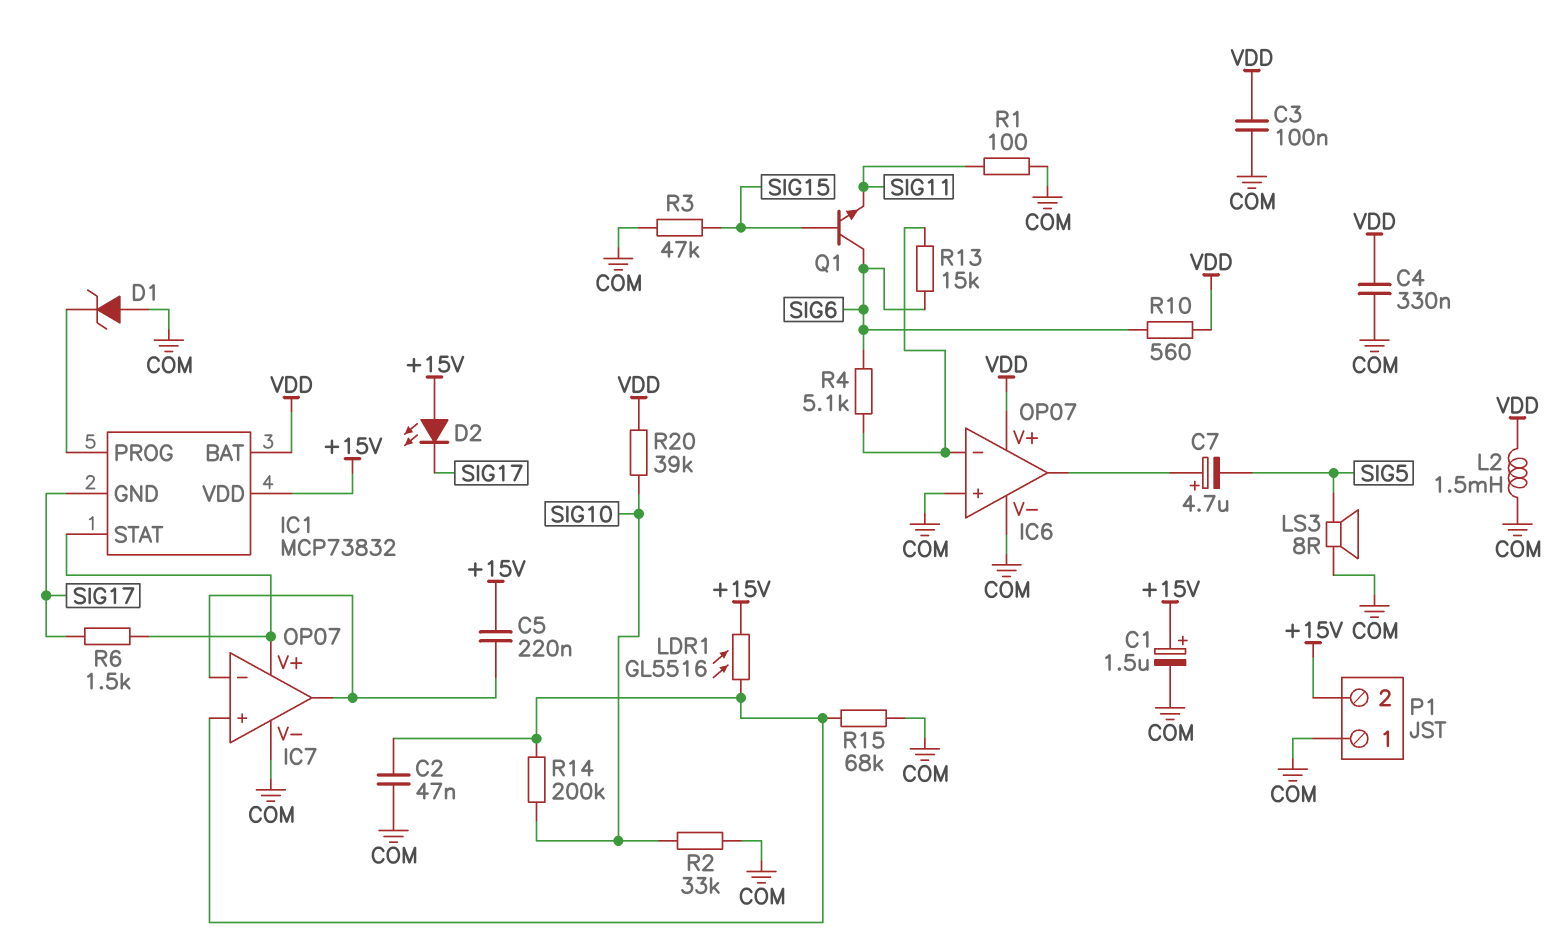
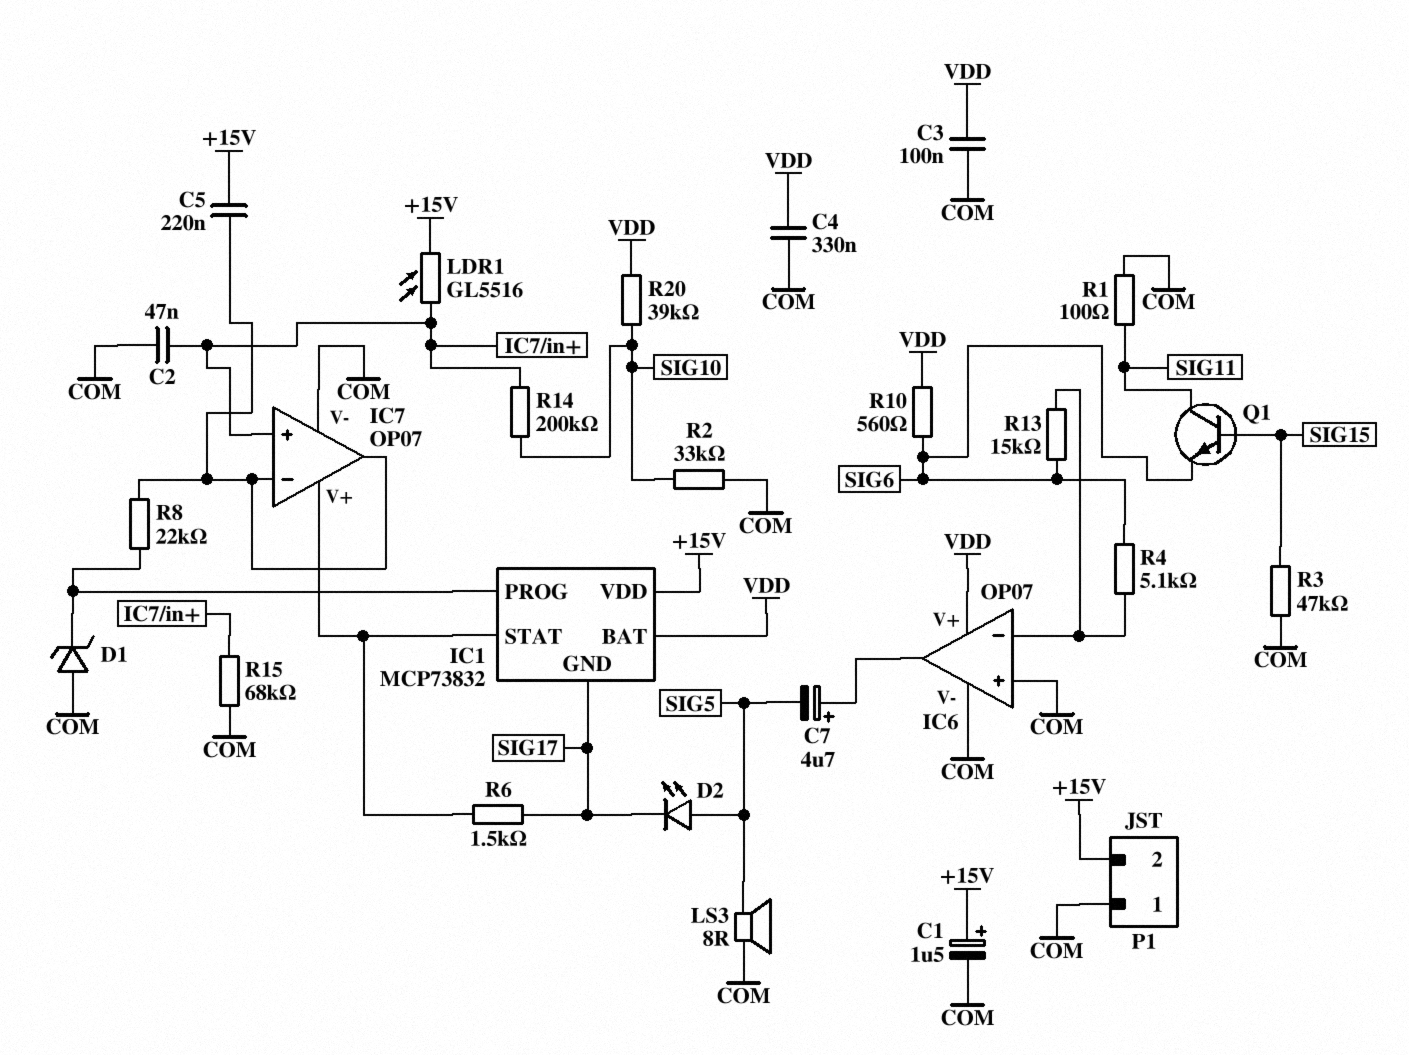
D2: LED (A +15V, K SIG17) -> LED (A SIG5, K SIG17)
L2: 1.5mH (COM, VDD) -> none
Q1: NPN (B SIG15, C SIG6, E SIG11) -> NPN (B SIG15, C SIG11, E SIG6)
R8: none -> 22k (IC1/PROG, IC7/in-)

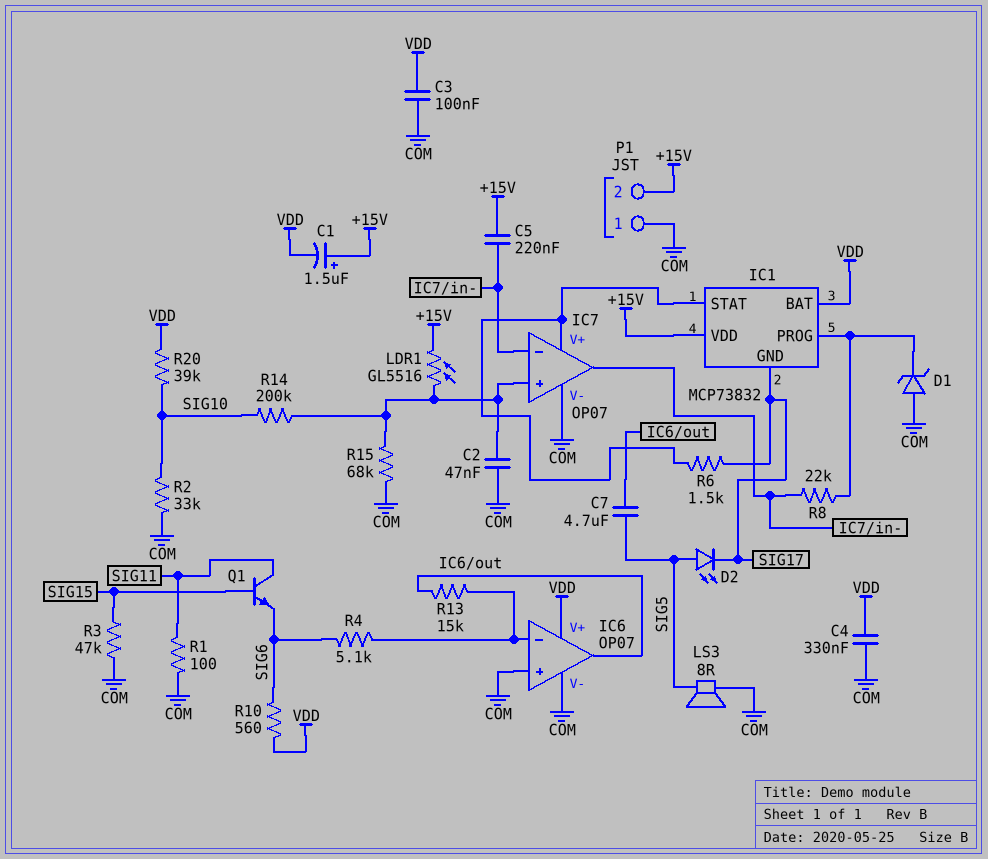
C1: 1.5uF (plus +15V, minus COM) -> 1.5uF (plus +15V, minus VDD)
C7: 4.7uF (plus IC6/out, minus SIG5) -> 4.7uF (IC6/out, SIG5)
R13: 15k (IC6/in-, SIG6) -> 15k (IC6/in-, IC6/out)

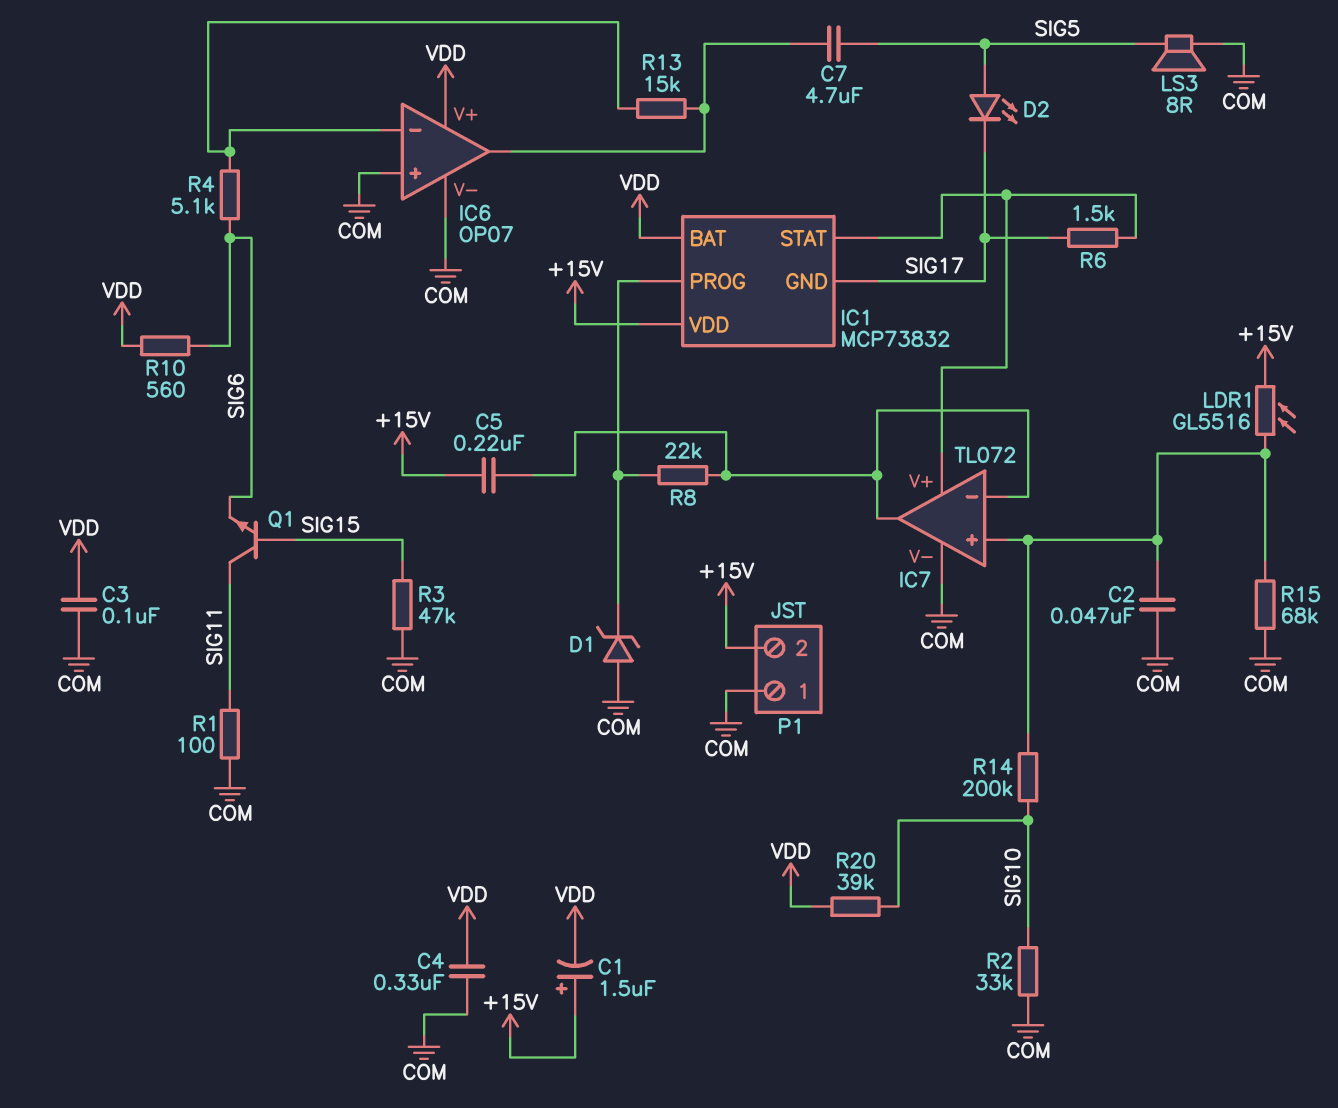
IC7: OP07 -> TL072

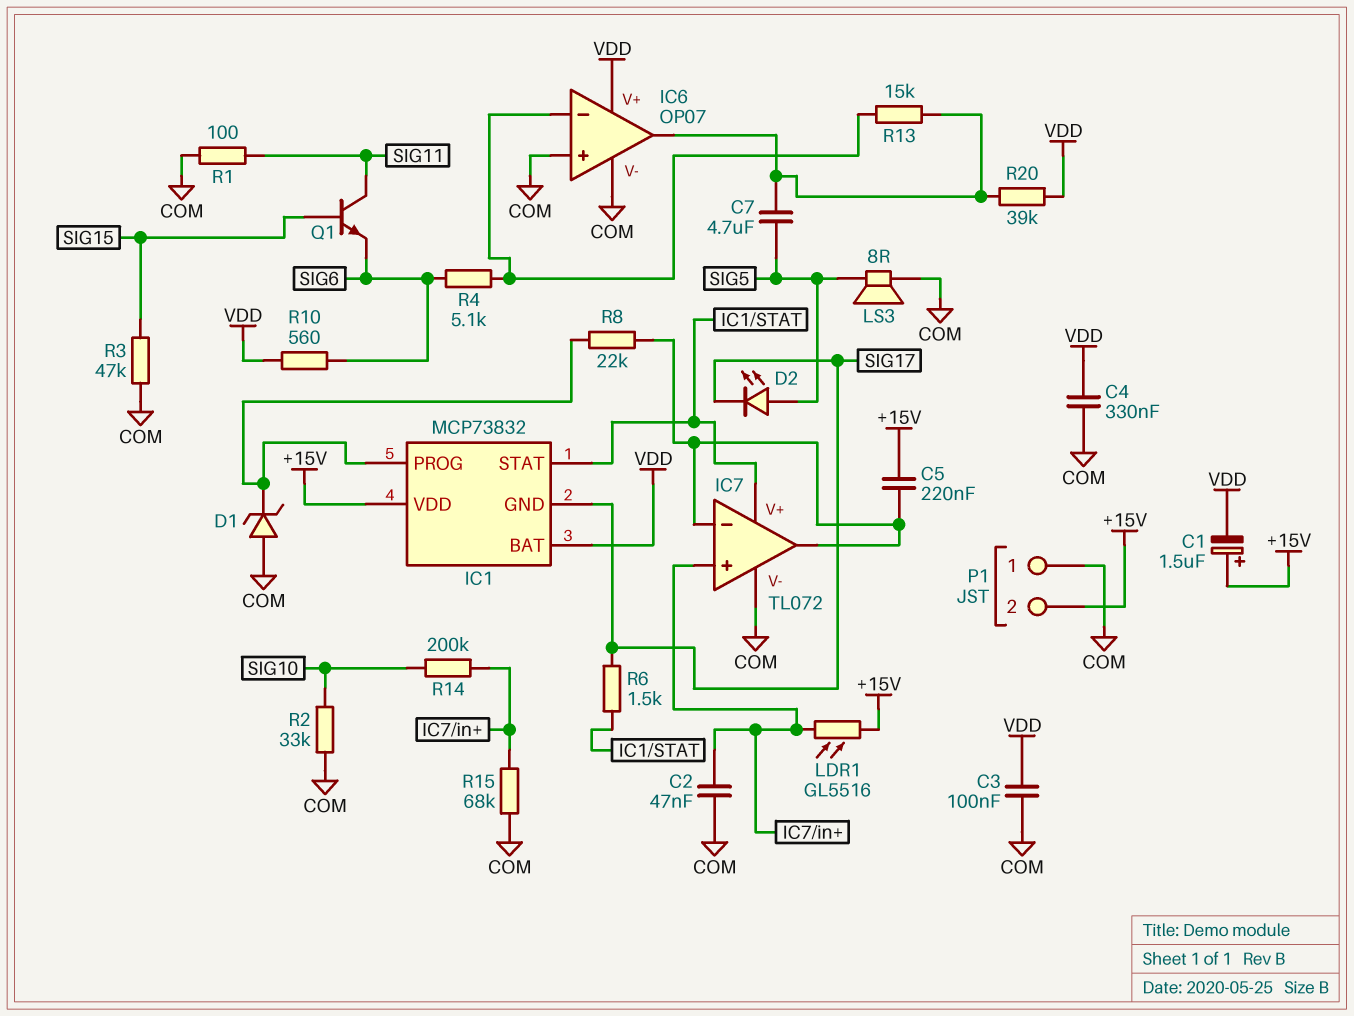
R20: 39k (SIG10, VDD) -> 39k (IC6/out, VDD)

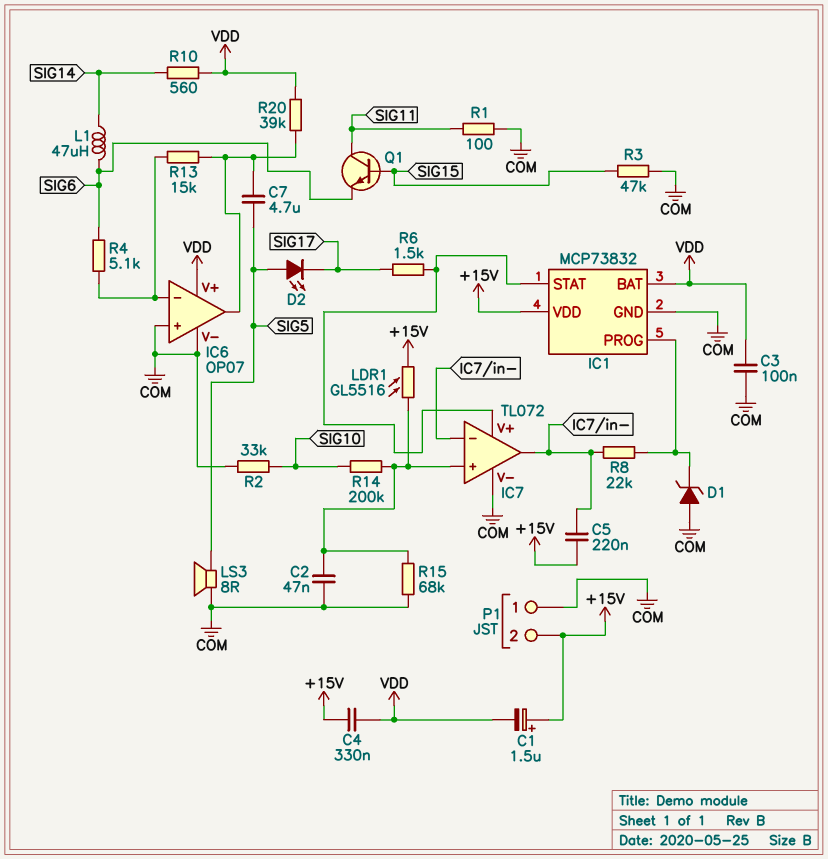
C4: 330nF (COM, VDD) -> 330nF (+15V, VDD)
IC1 pin GND: SIG17 -> COM
L1: none -> 47uH (SIG6, SIG14)
R10: 560 (SIG6, VDD) -> 560 (SIG14, VDD)

